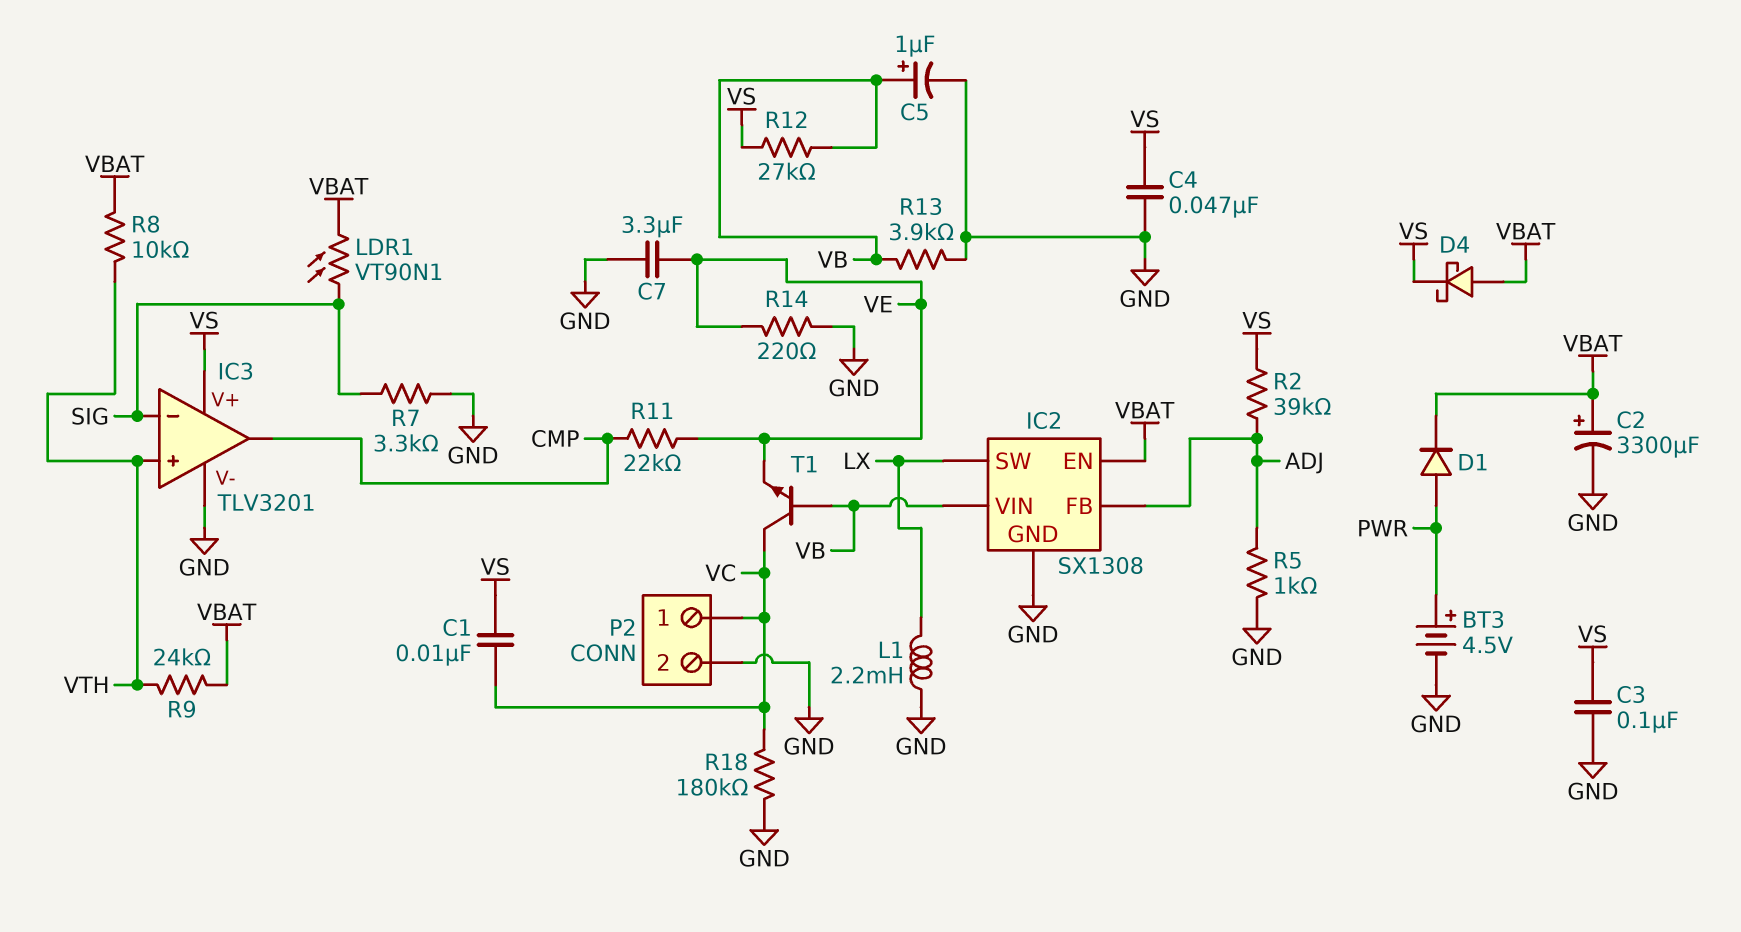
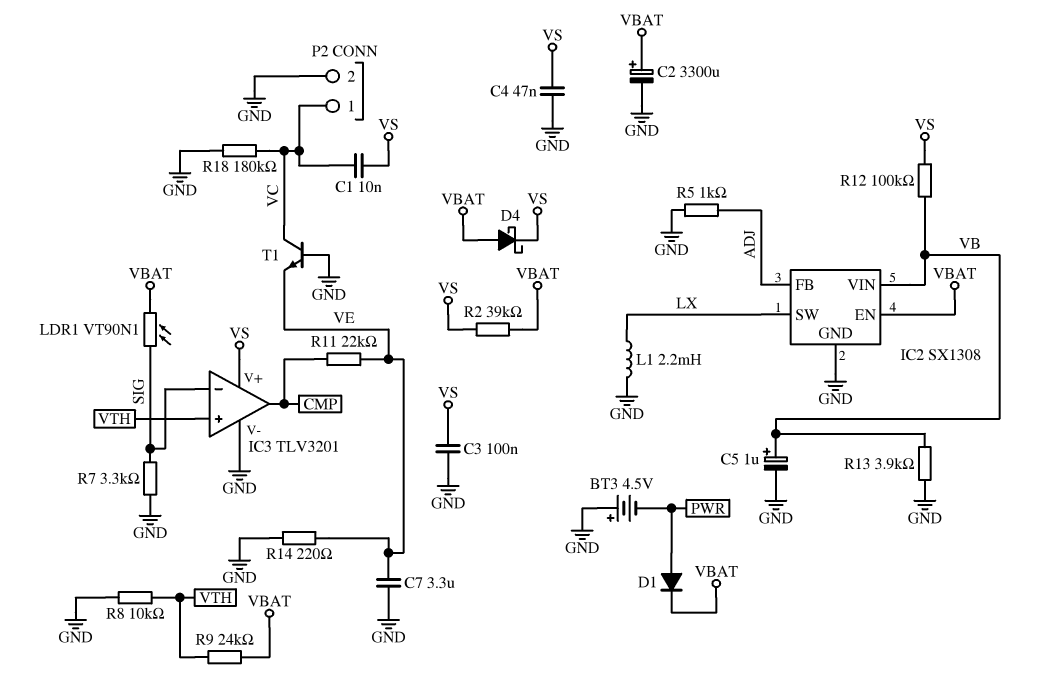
BT3: 4.5V (plus PWR, minus GND) -> 4.5V (plus GND, minus PWR)
R2: 39k (ADJ, VS) -> 39k (VBAT, VS)
R8: 10k (VBAT, VTH) -> 10k (GND, VTH)
R12: 27k (VB, VS) -> 100k (VB, VS)
T1: NPN (B VB, C VC, E VE) -> NPN (B GND, C VC, E VE)

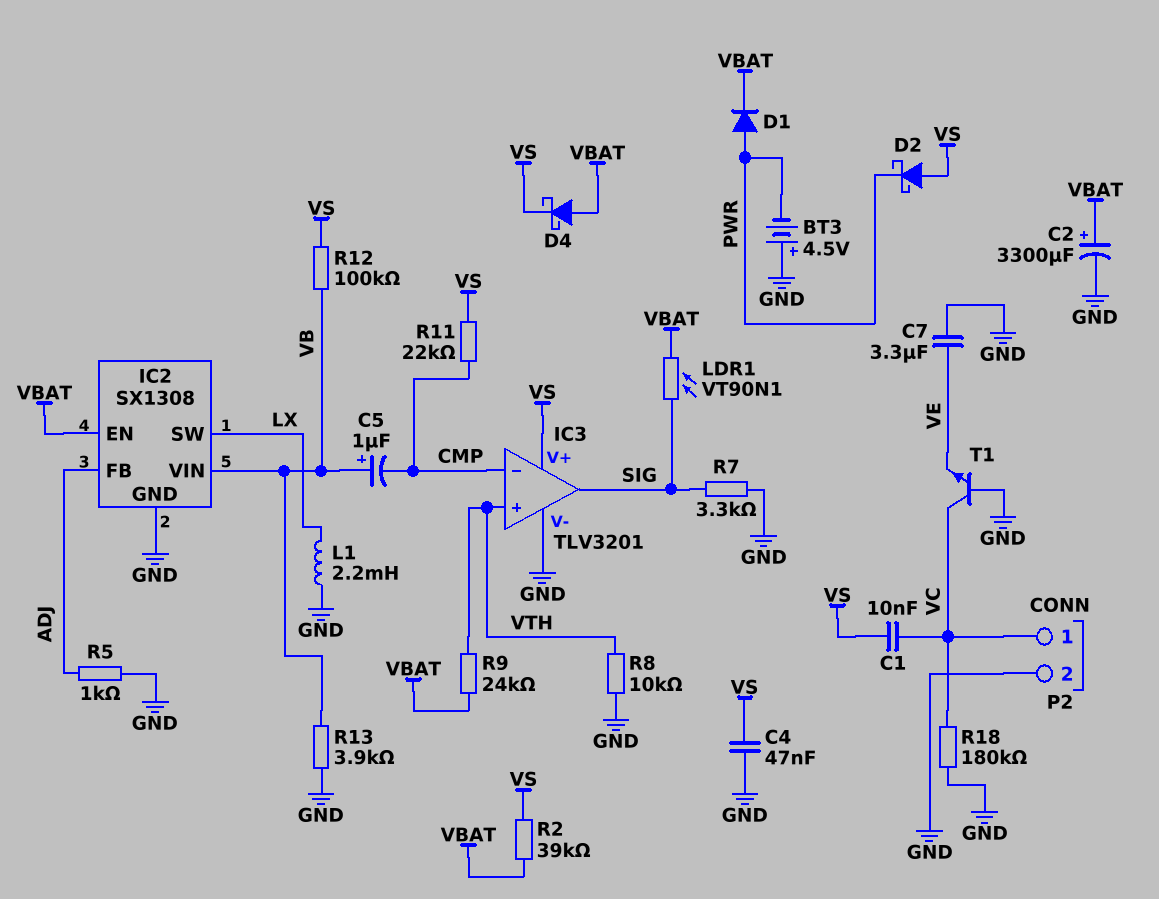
C3: 100nF (GND, VS) -> none
C5: 1uF (plus VB, minus GND) -> 1uF (plus VB, minus CMP)
D2: none -> schottky (A VS, K PWR)
IC3 pin in-: SIG -> CMP
IC3 pin out: CMP -> SIG
R11: 22k (CMP, VE) -> 22k (CMP, VS)
R14: 220 (GND, VE) -> none

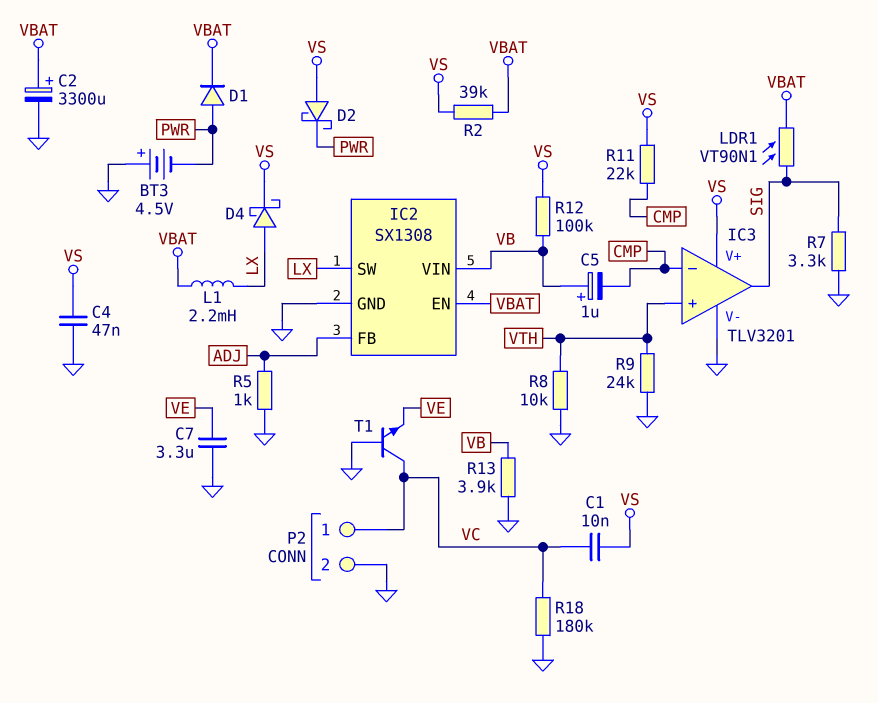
D4: schottky (A VBAT, K VS) -> schottky (A LX, K VS)
L1: 2.2mH (GND, LX) -> 2.2mH (LX, VBAT)
R9: 24k (VBAT, VTH) -> 24k (GND, VTH)

